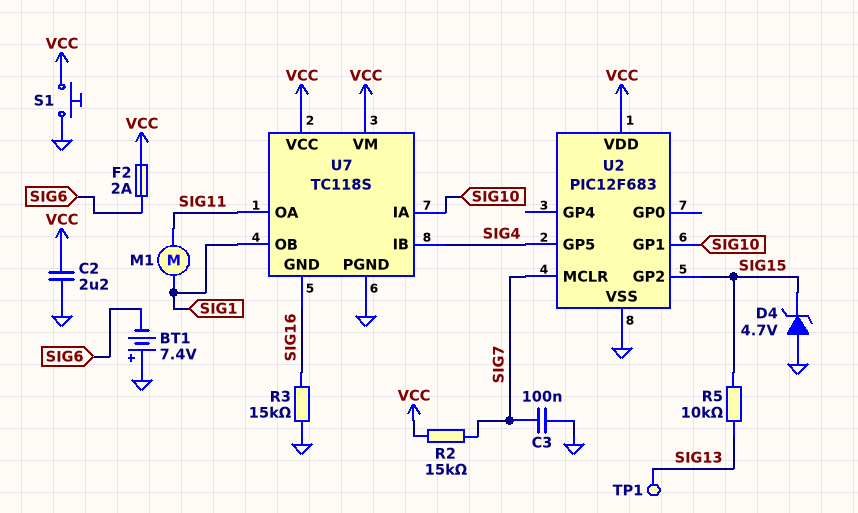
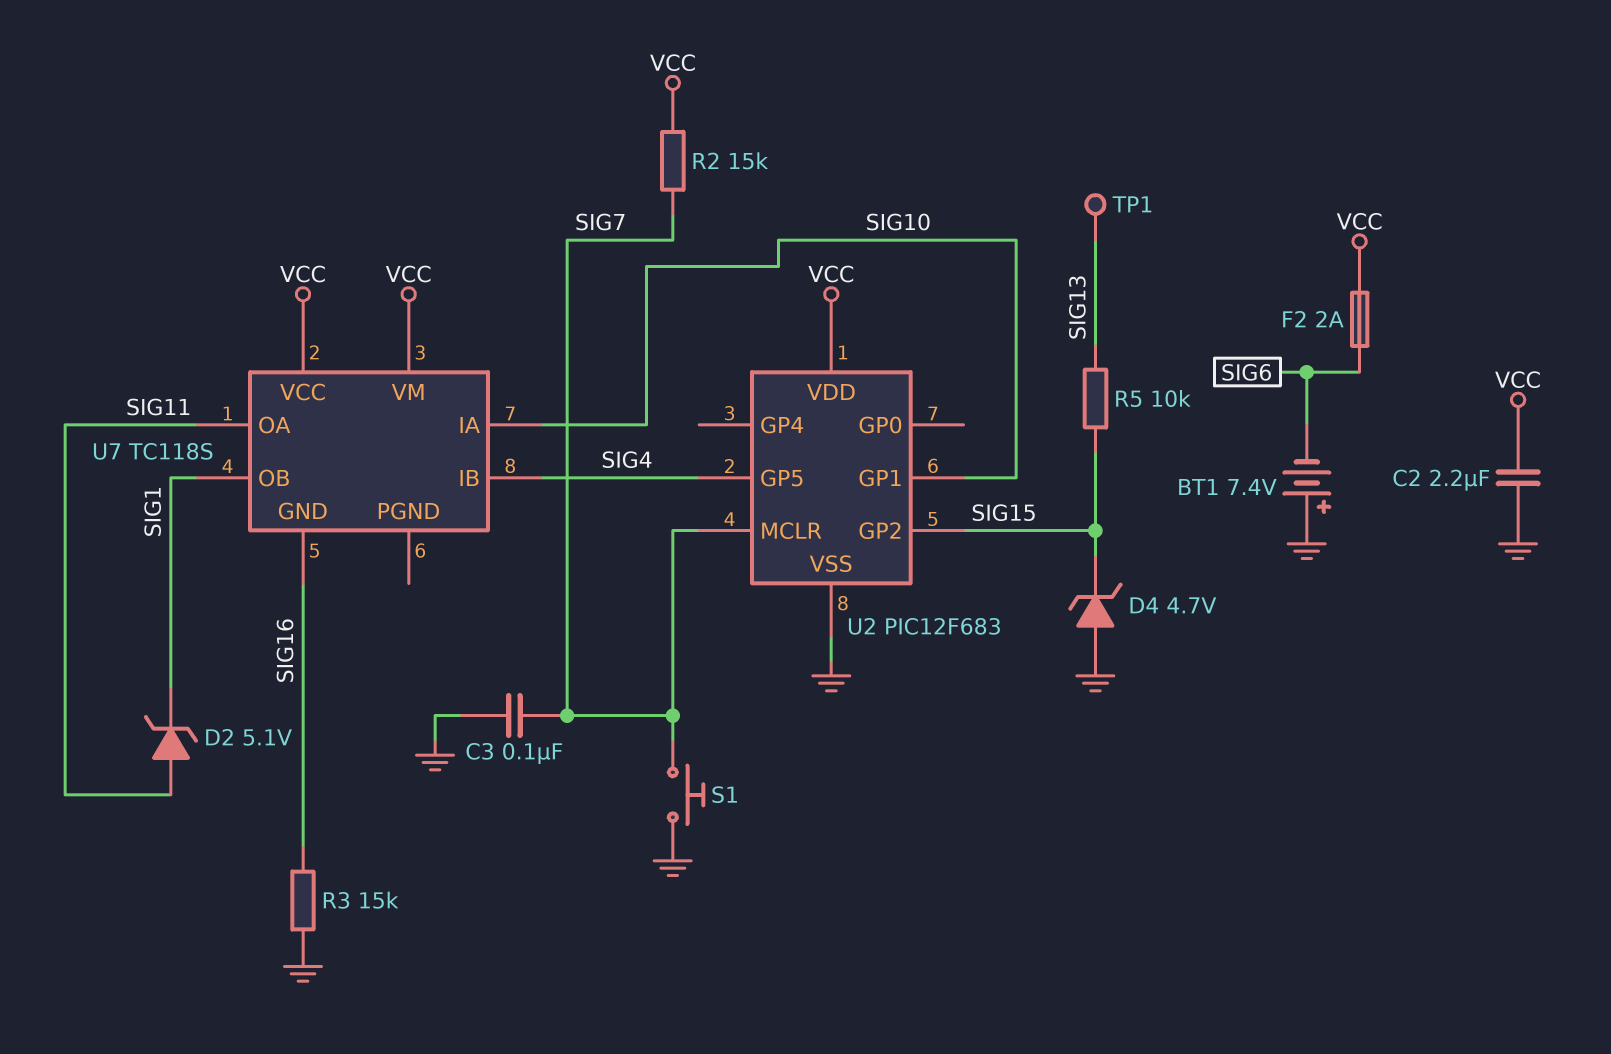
D2: none -> zener 5.1V (A SIG11, K SIG1)
M1: motor (SIG1, SIG11) -> none
S1: button (GND, VCC) -> button (GND, SIG7)
U7 pin PGND: GND -> none

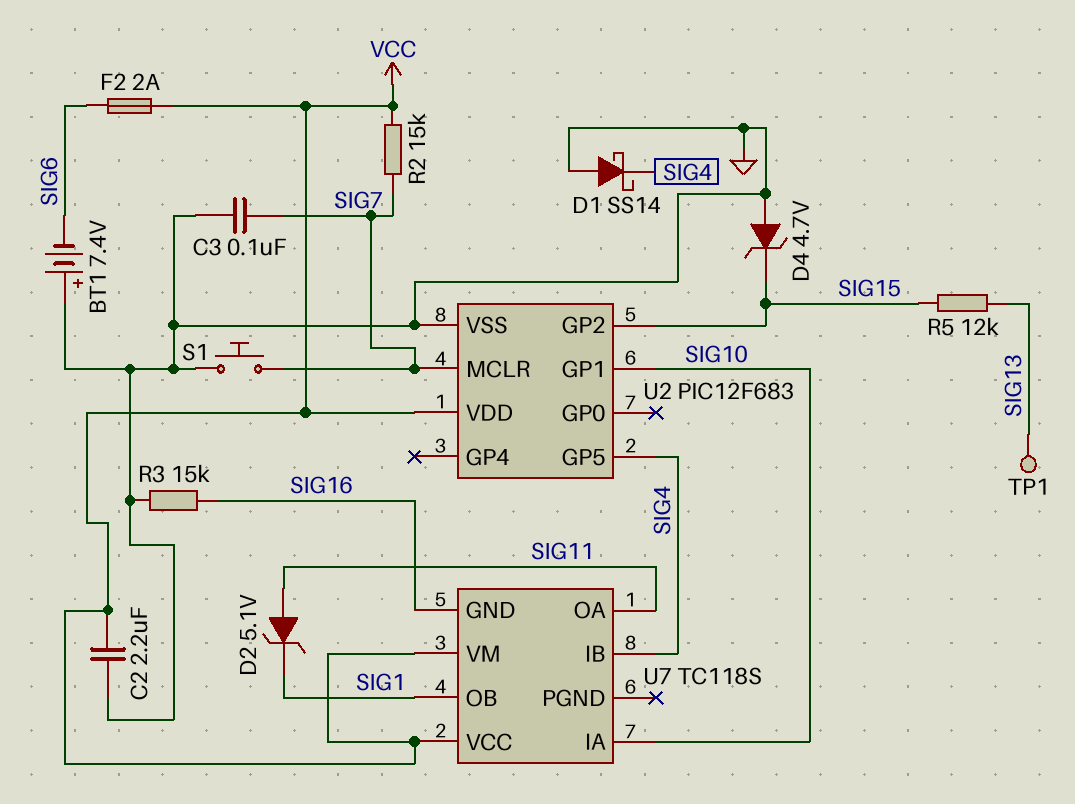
D1: none -> schottky SS14 (A GND, K SIG4)
R5: 10k (SIG13, SIG15) -> 12k (SIG13, SIG15)

